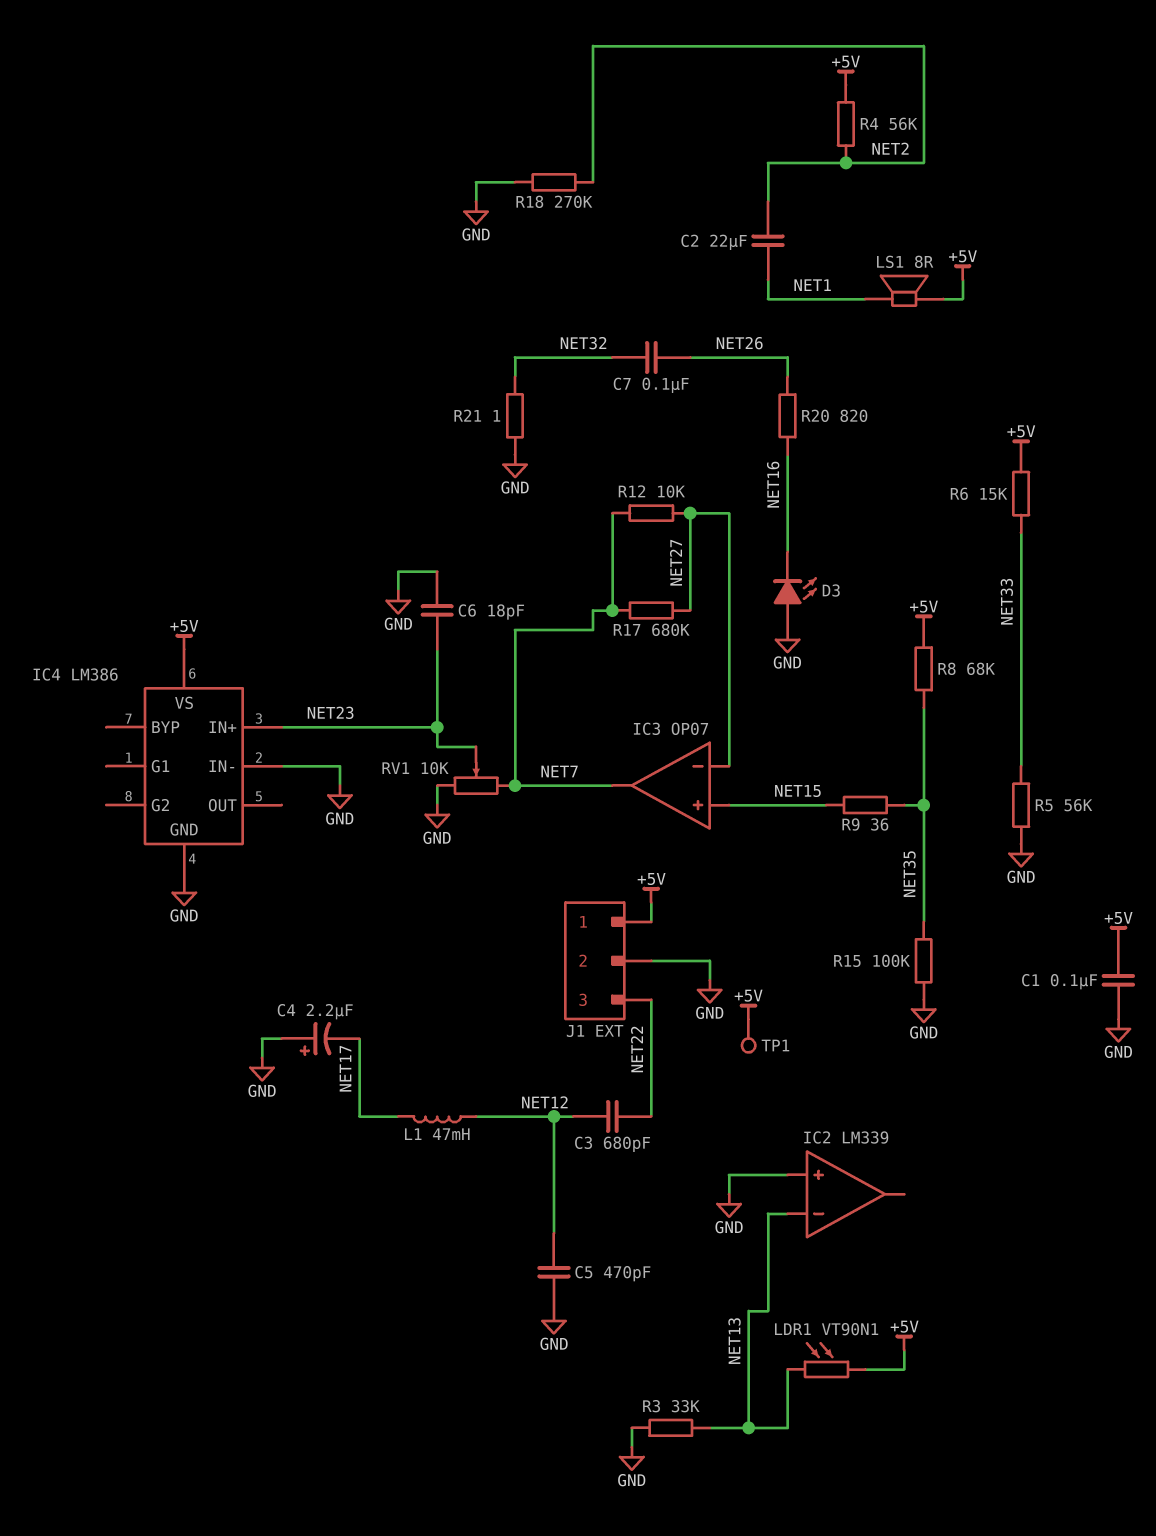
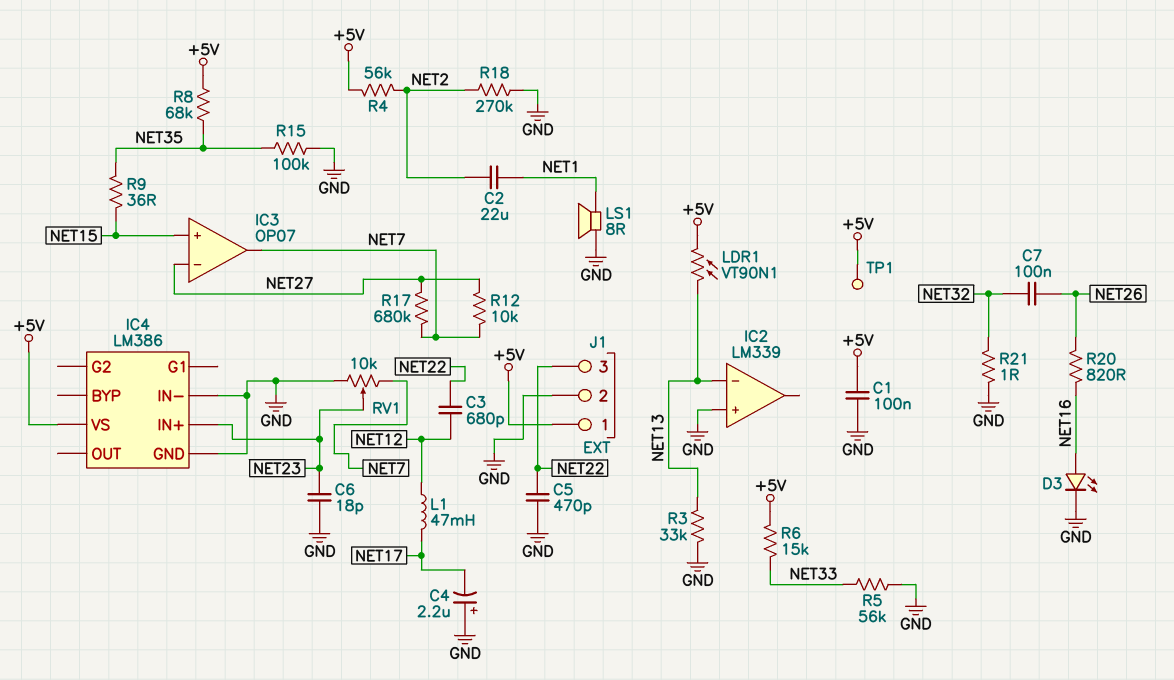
C5: 470pF (GND, NET12) -> 470pF (GND, NET22)
D3: LED (A GND, K NET16) -> LED (A NET16, K GND)
LS1: speaker 8R (+5V, NET1) -> speaker 8R (GND, NET1)

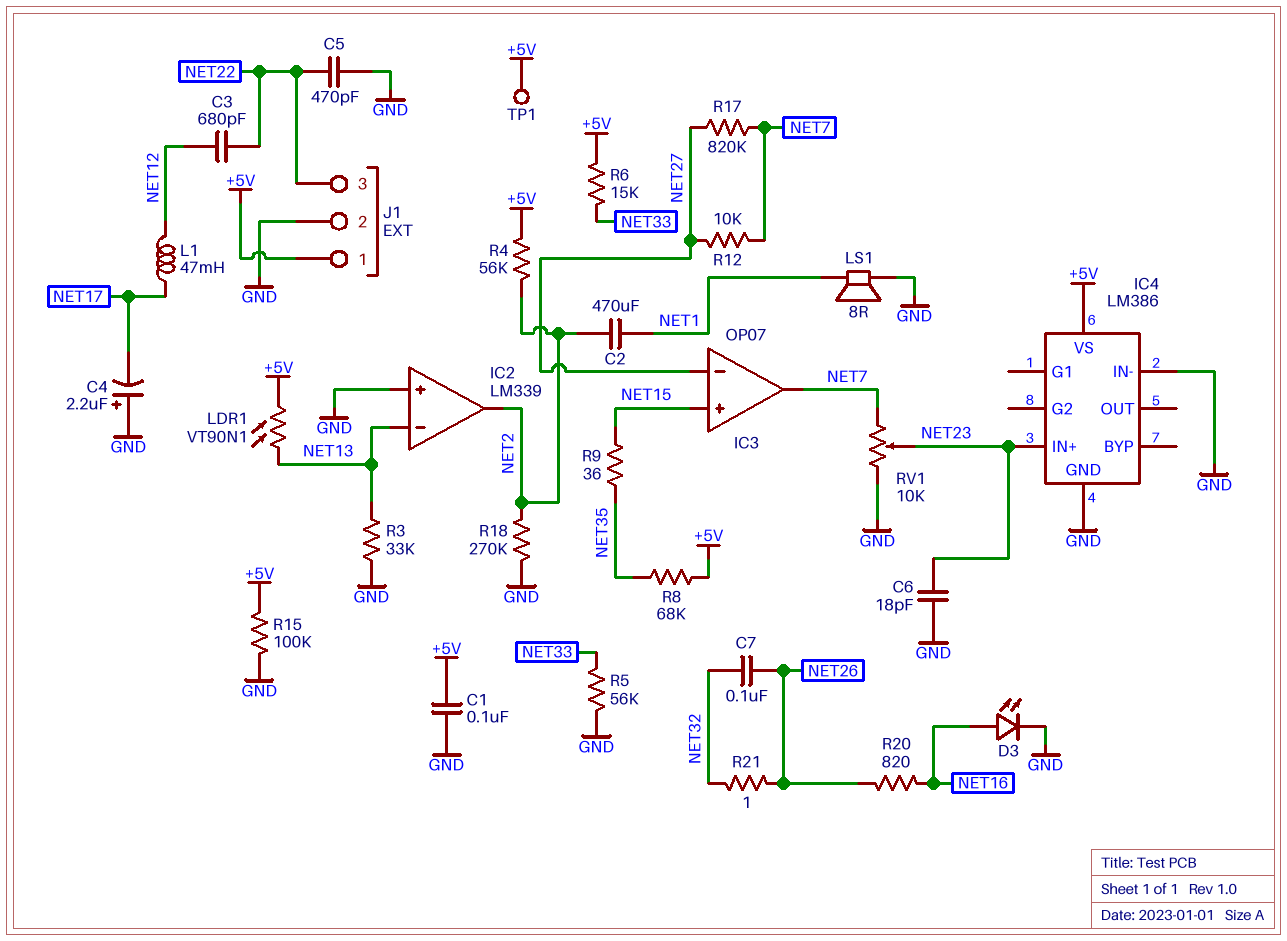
C2: 22uF (NET1, NET2) -> 470uF (NET1, NET2)
IC2 pin out: none -> NET2
R15: 100k (GND, NET35) -> 100k (+5V, GND)
R17: 680k (NET7, NET27) -> 820k (NET7, NET27)
R21: 1 (GND, NET32) -> 1 (NET26, NET32)

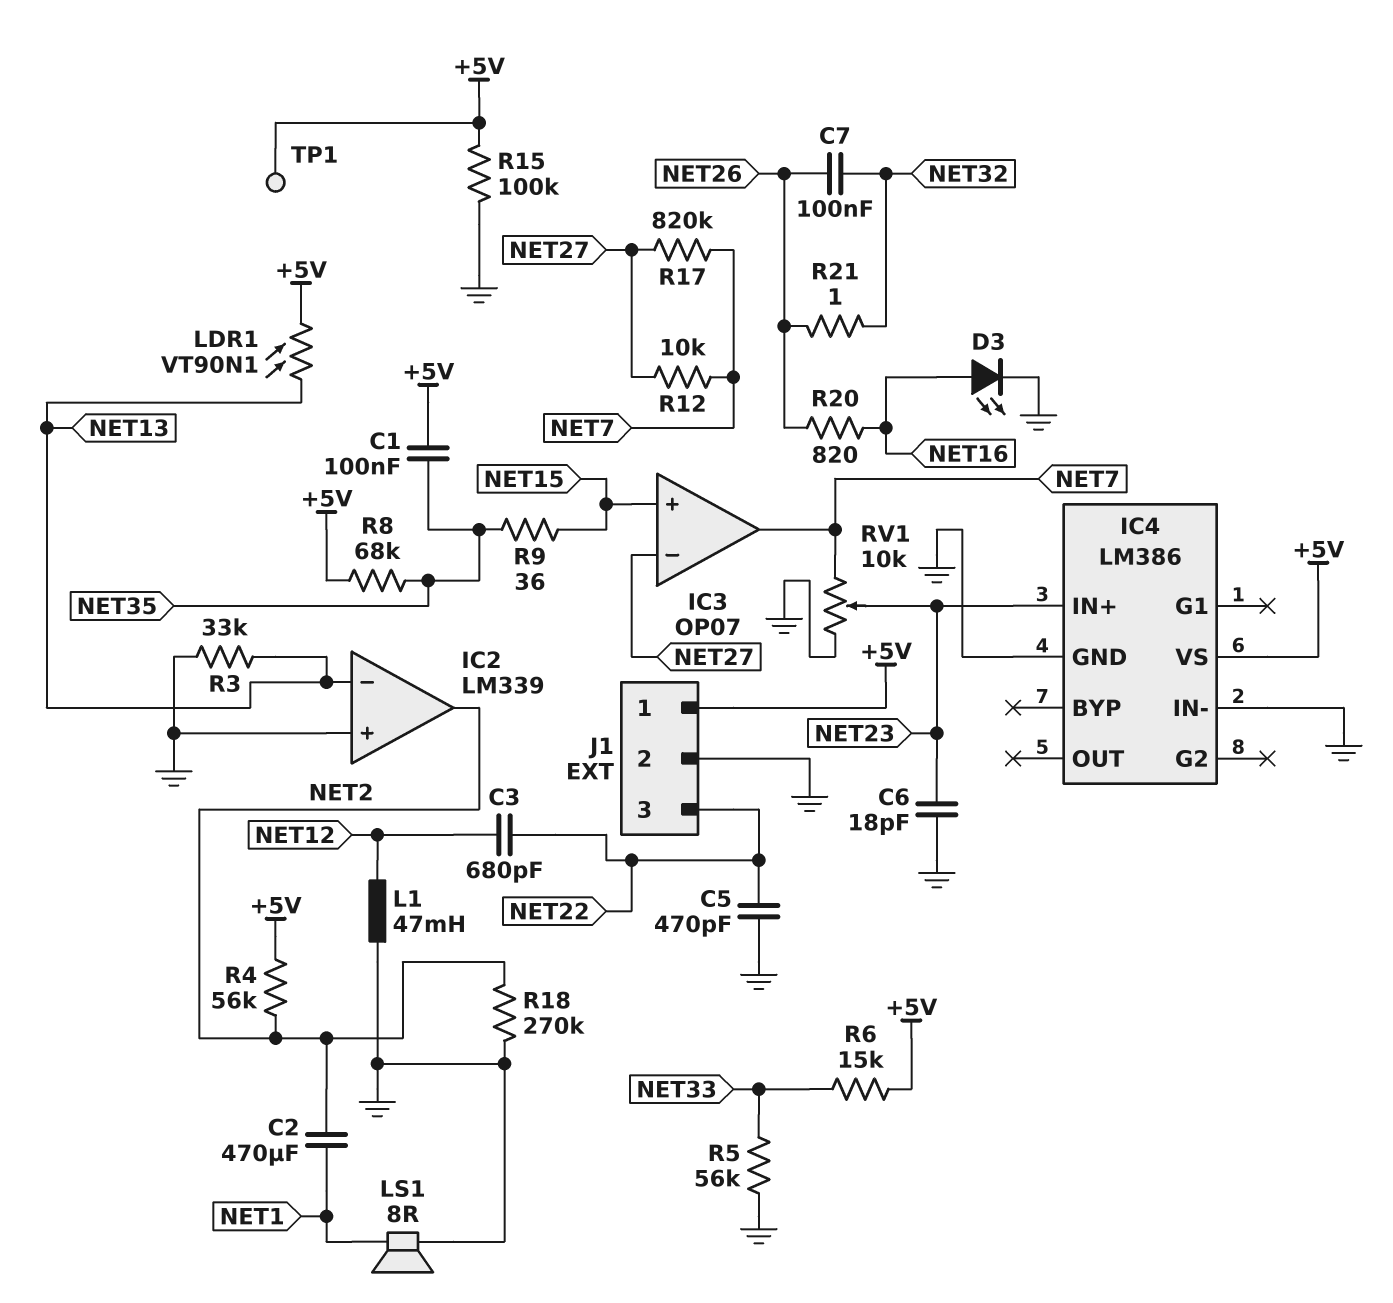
C1: 100nF (+5V, GND) -> 100nF (+5V, NET35)
C4: 2.2uF (plus GND, minus NET17) -> none
L1: 47mH (NET12, NET17) -> 47mH (GND, NET12)

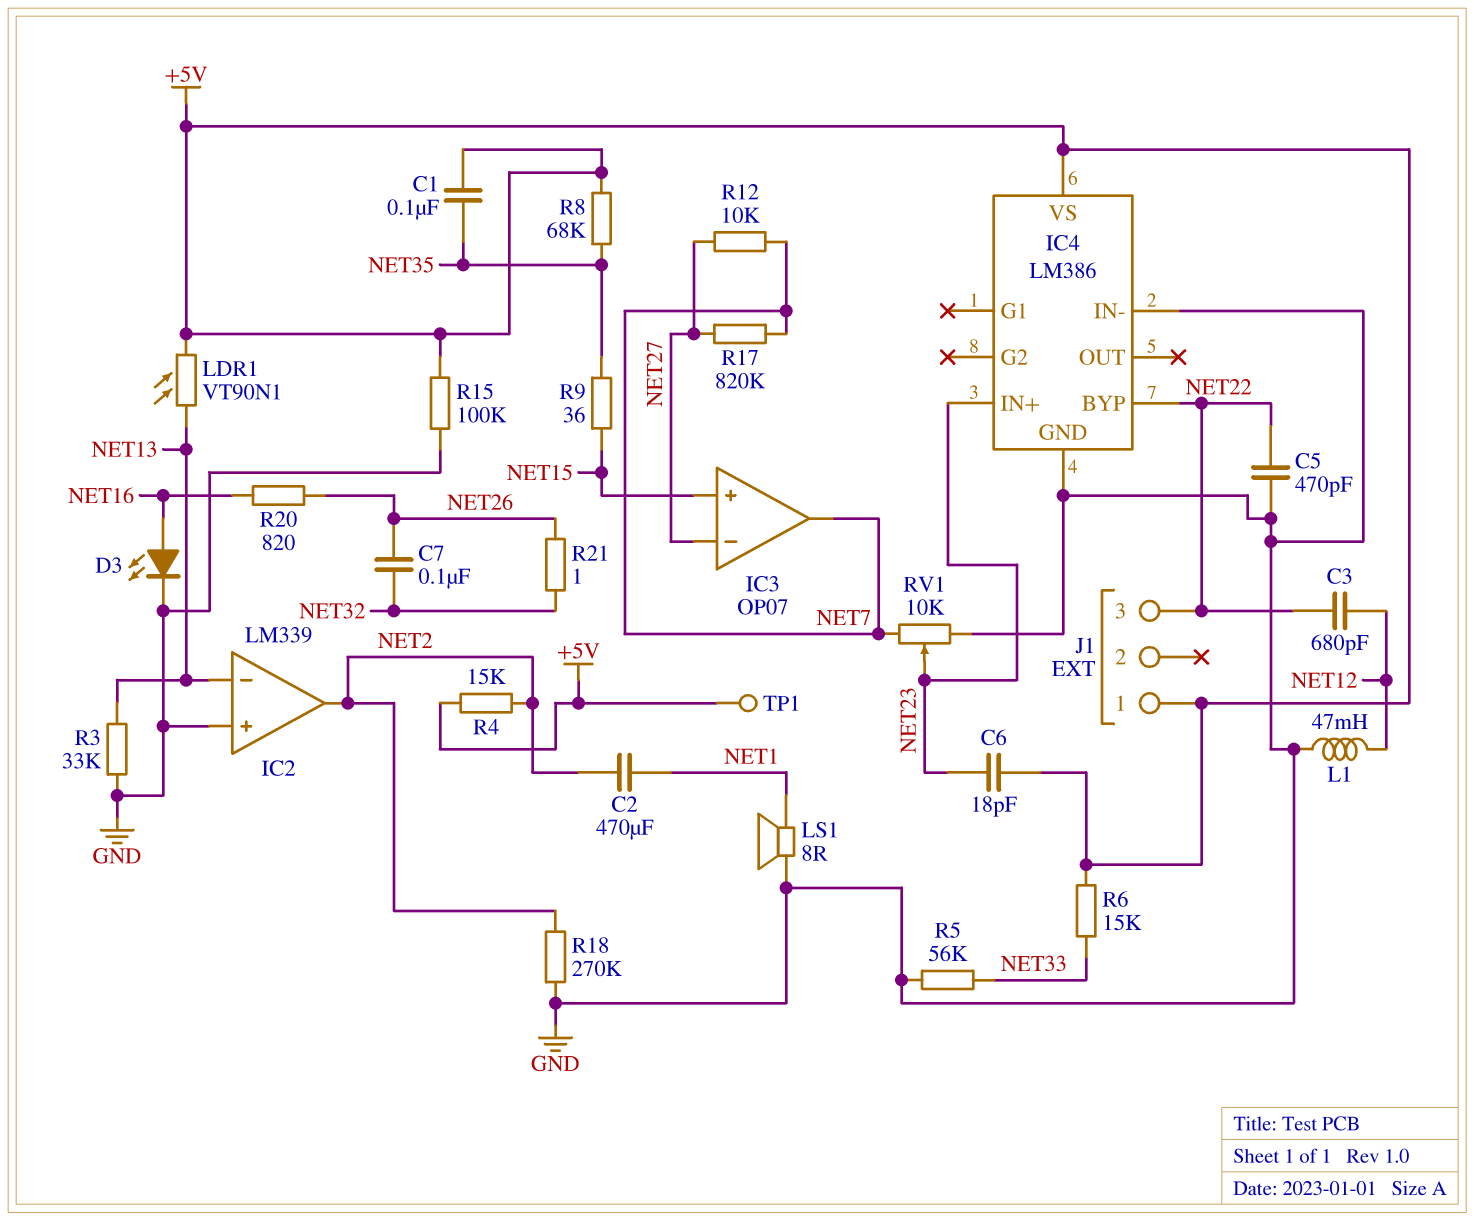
C6: 18pF (GND, NET23) -> 18pF (+5V, NET23)
IC4 pin BYP: none -> NET22
J1 pin 2: GND -> none
R4: 56k (+5V, NET2) -> 15k (+5V, NET2)

